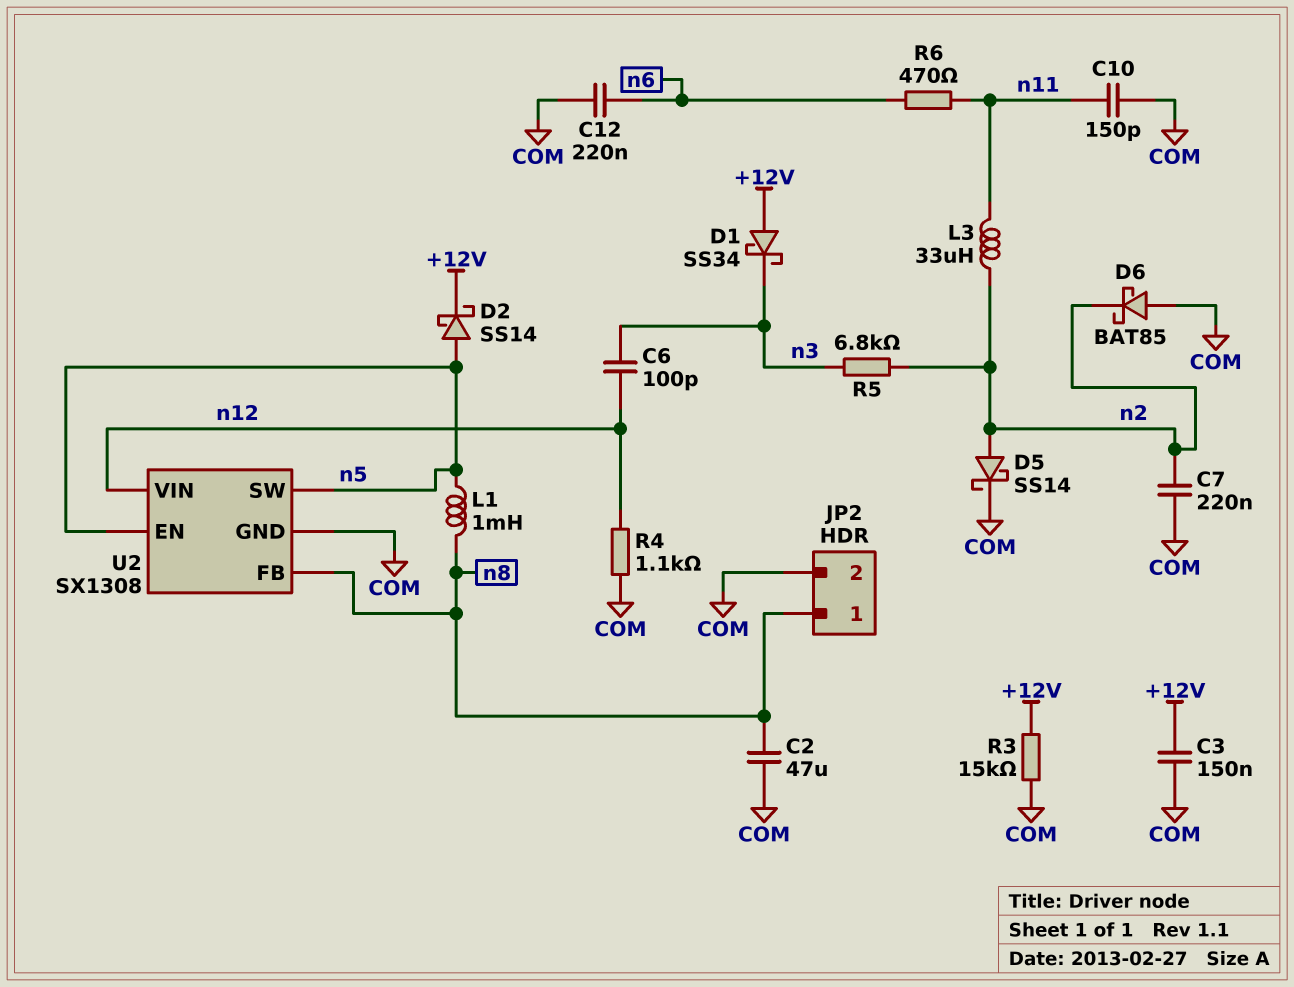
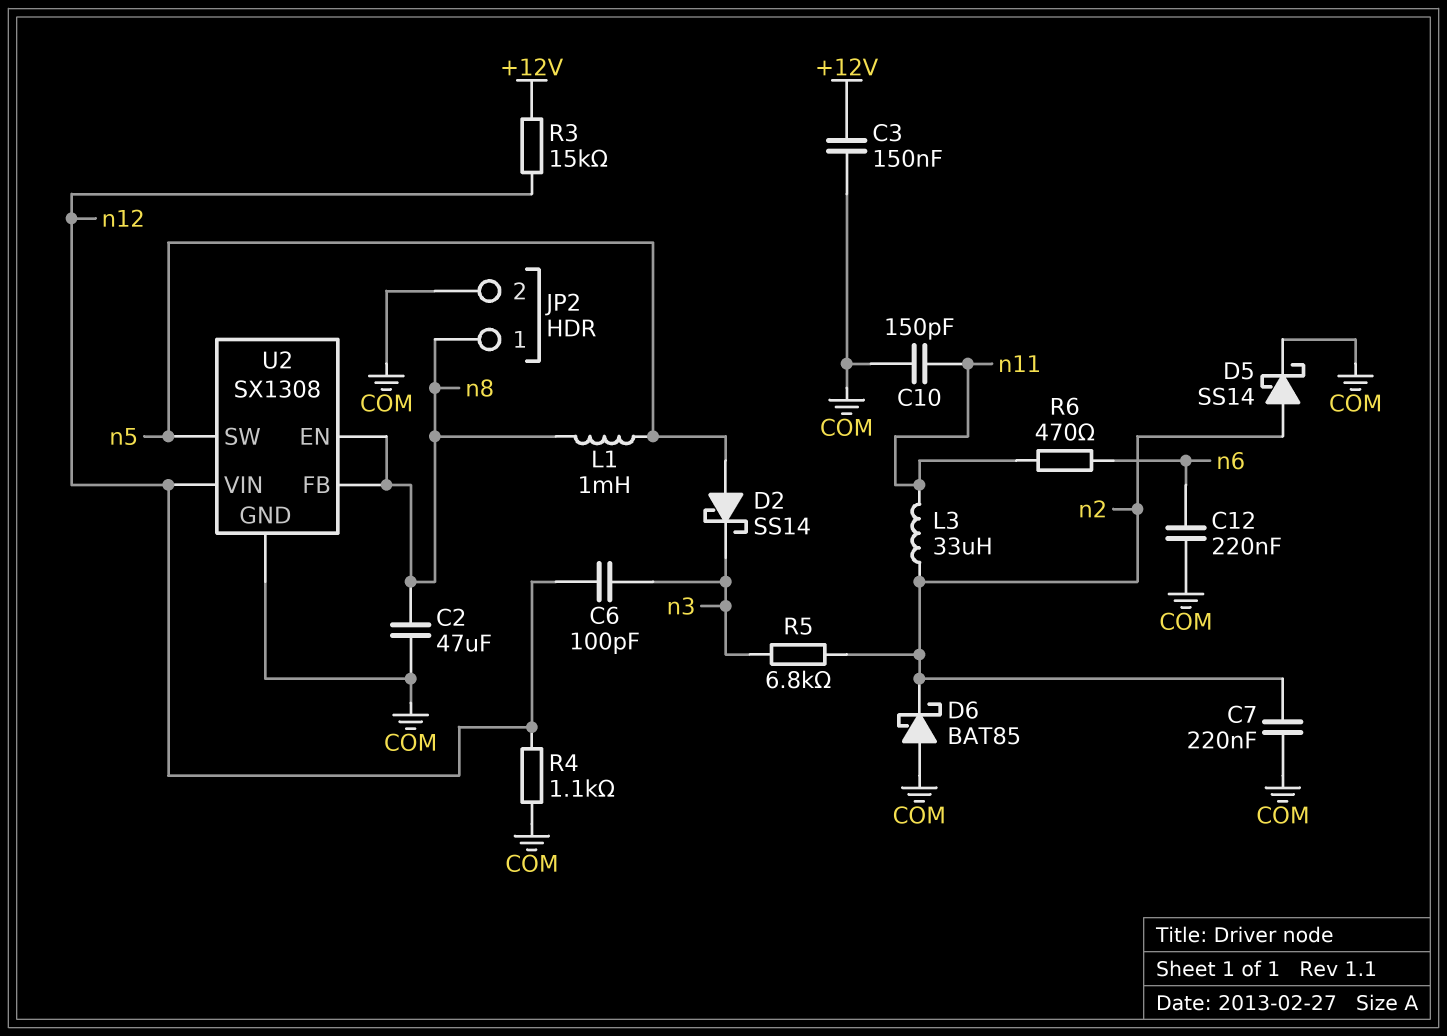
D1: schottky SS34 (A +12V, K n3) -> none
D2: schottky SS14 (A n5, K +12V) -> schottky SS14 (A n5, K n3)
R3: 15k (+12V, COM) -> 15k (+12V, n12)
U2 pin EN: n5 -> n8

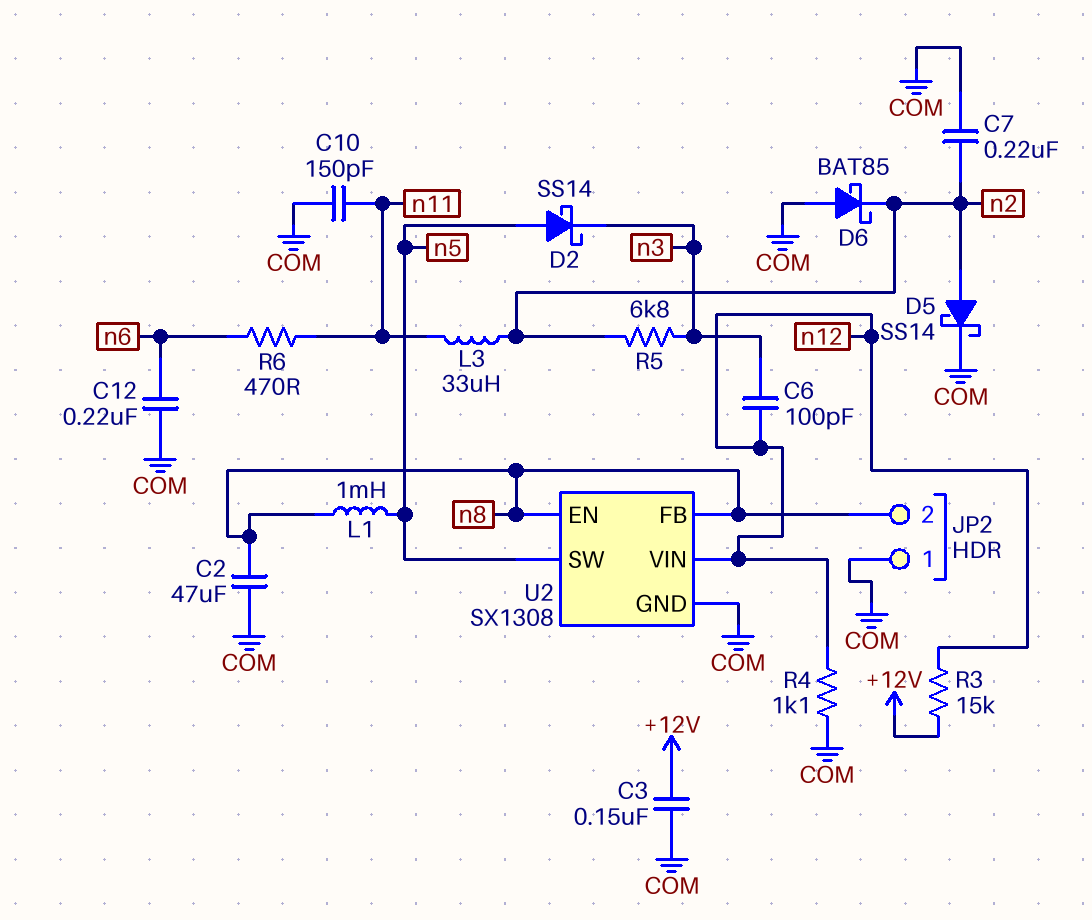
JP2 pin 1: n8 -> COM
JP2 pin 2: COM -> n8

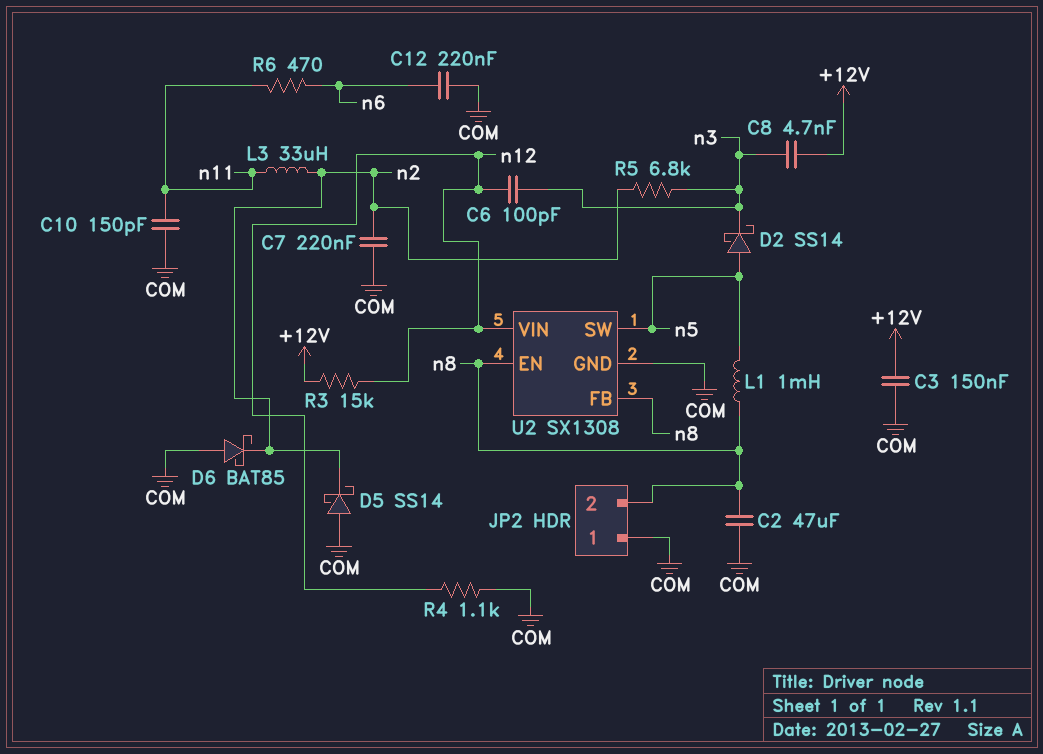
C8: none -> 4.7nF (+12V, n3)
D5: schottky SS14 (A n2, K COM) -> schottky SS14 (A COM, K n2)

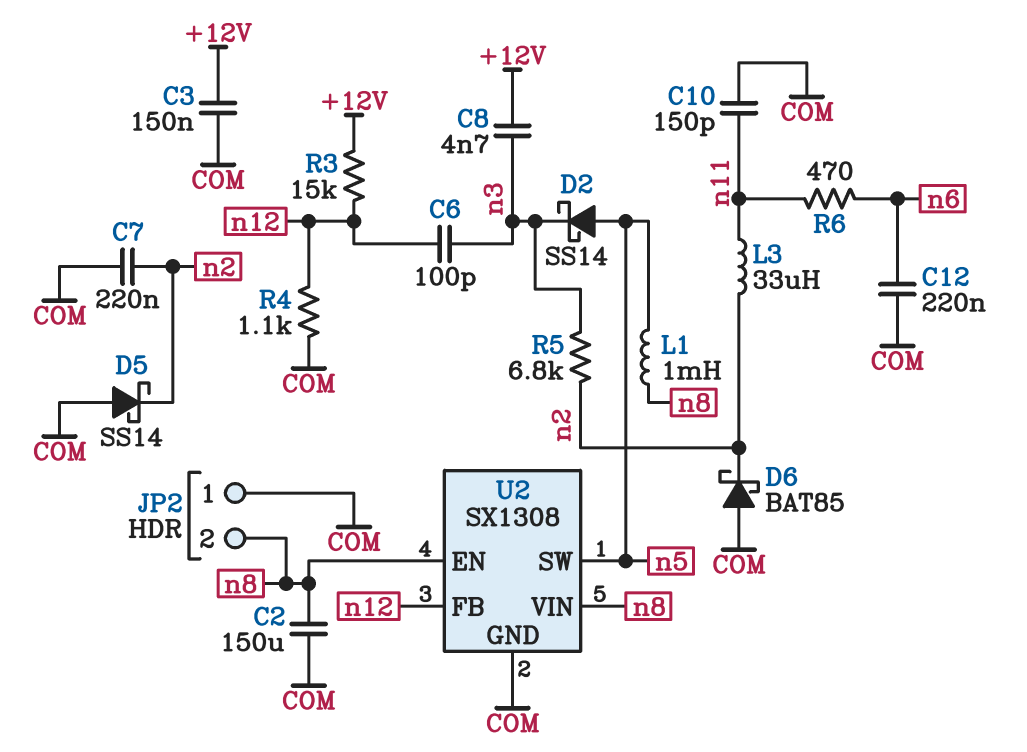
C2: 47uF (COM, n8) -> 150uF (COM, n8)
U2 pin FB: n8 -> n12
U2 pin VIN: n12 -> n8

